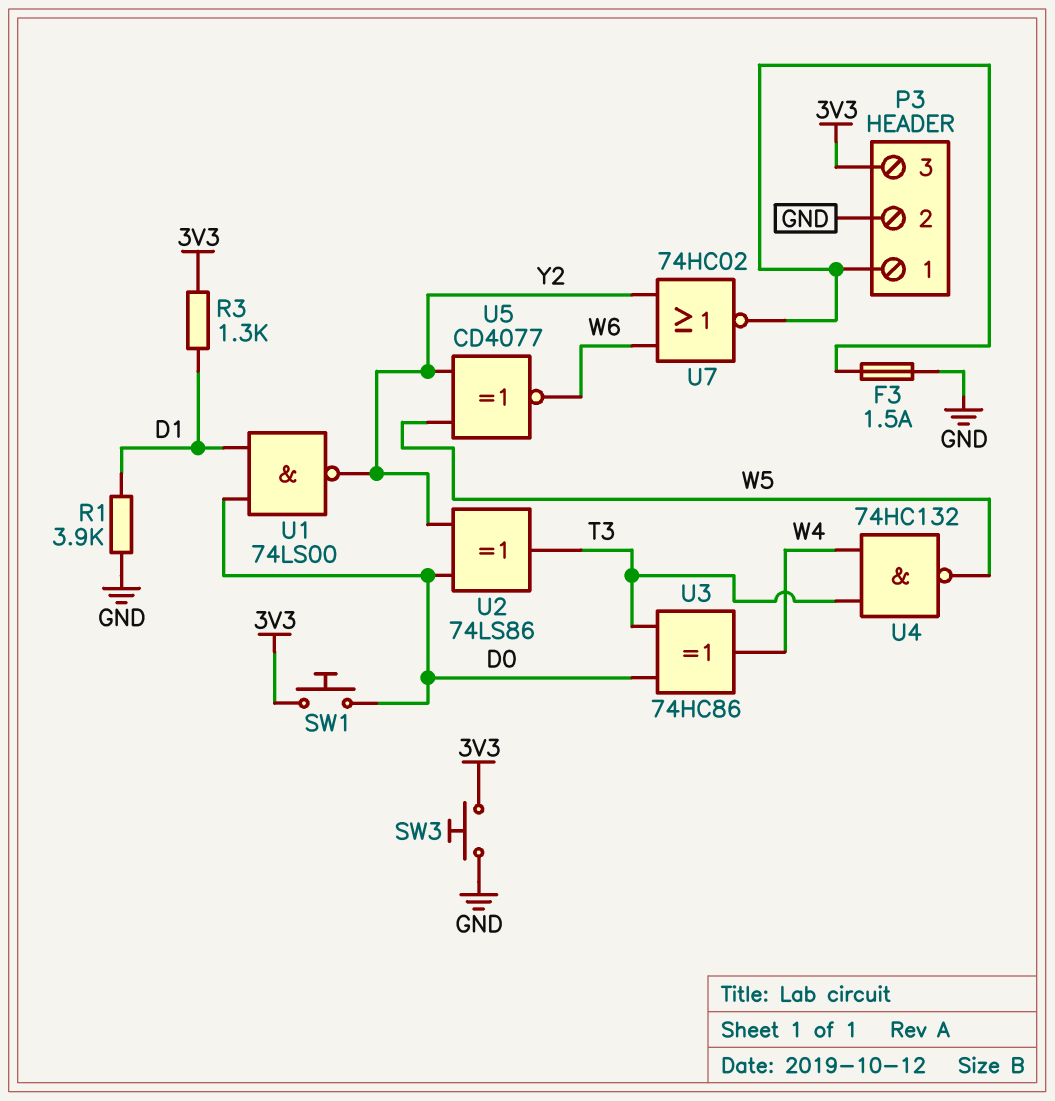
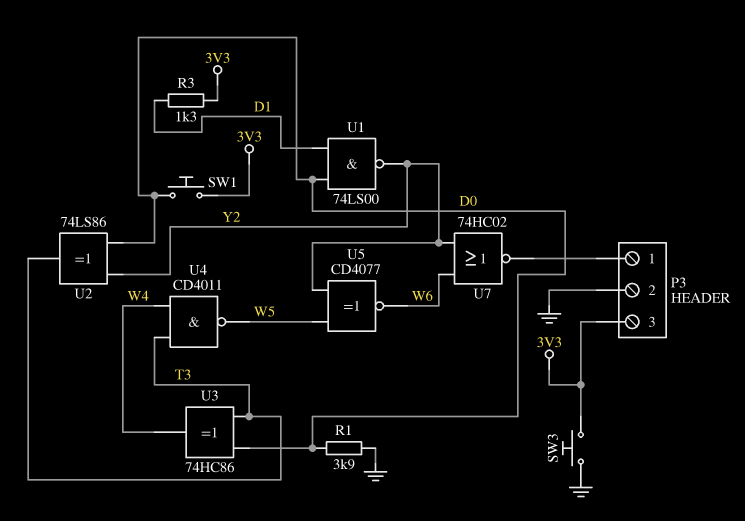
F3: 1.5A (GND, P3/1) -> none
R1: 3.9k (D1, GND) -> 3.9k (D0, GND)
U4: NAND 74HC132 (in T3, in W4, out W5) -> NAND CD4011 (in T3, in W4, out W5)

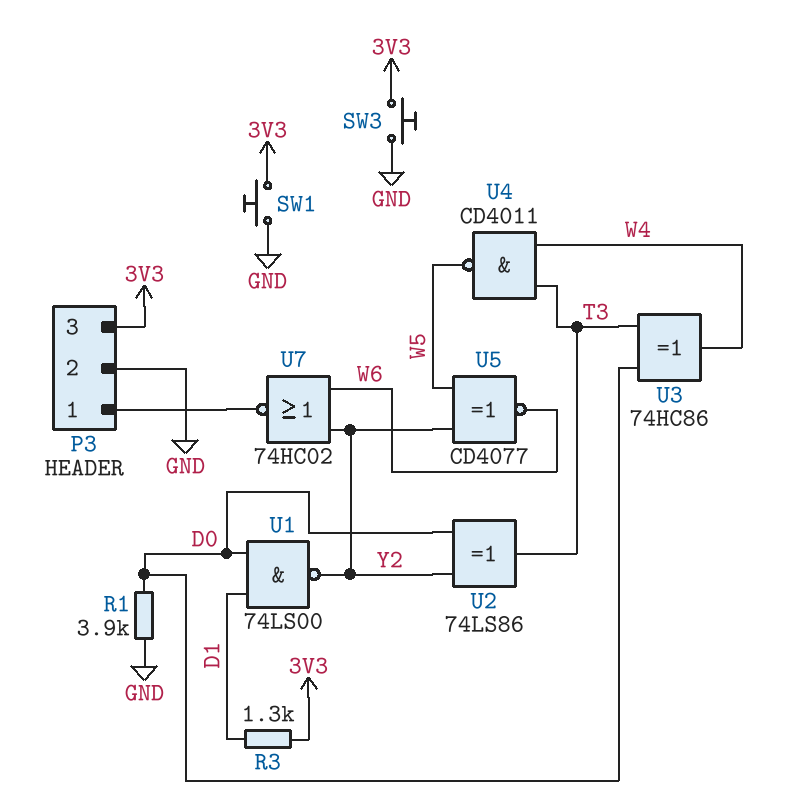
SW1: button (3V3, D0) -> button (3V3, GND)

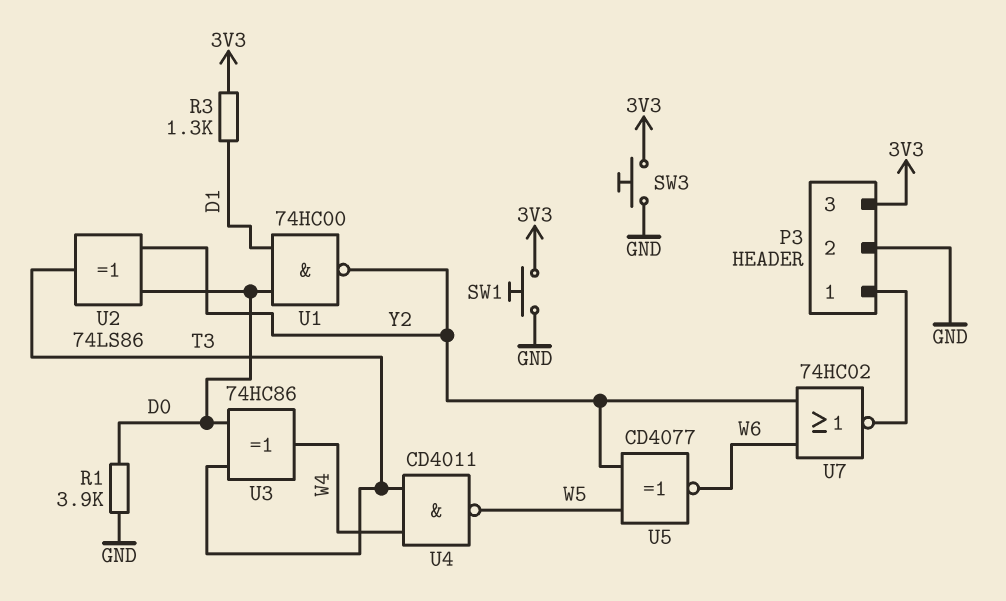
U1: NAND 74LS00 (in D0, in D1, out Y2) -> NAND 74HC00 (in D0, in D1, out Y2)

